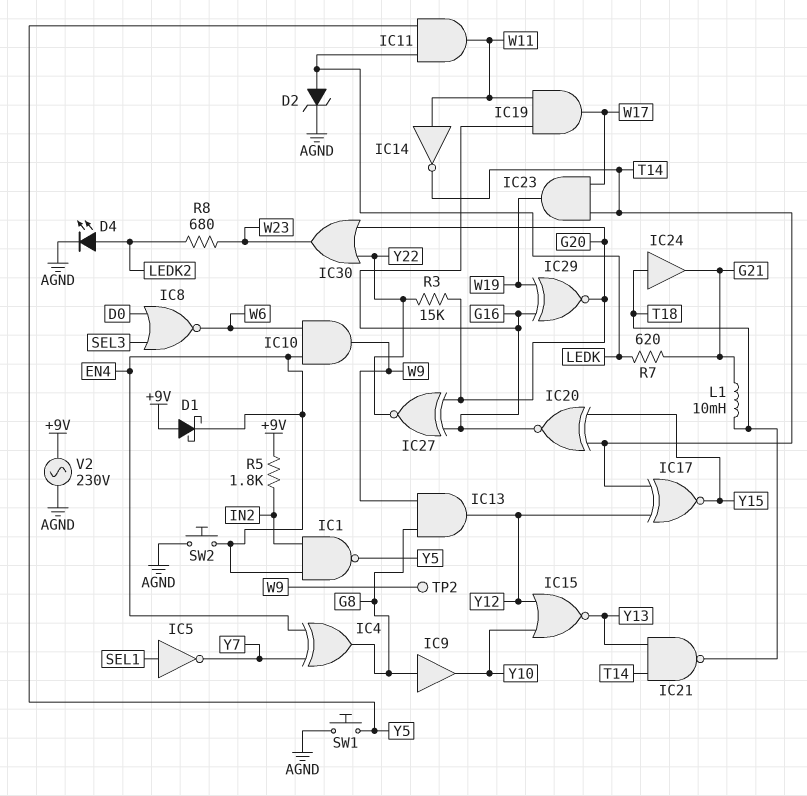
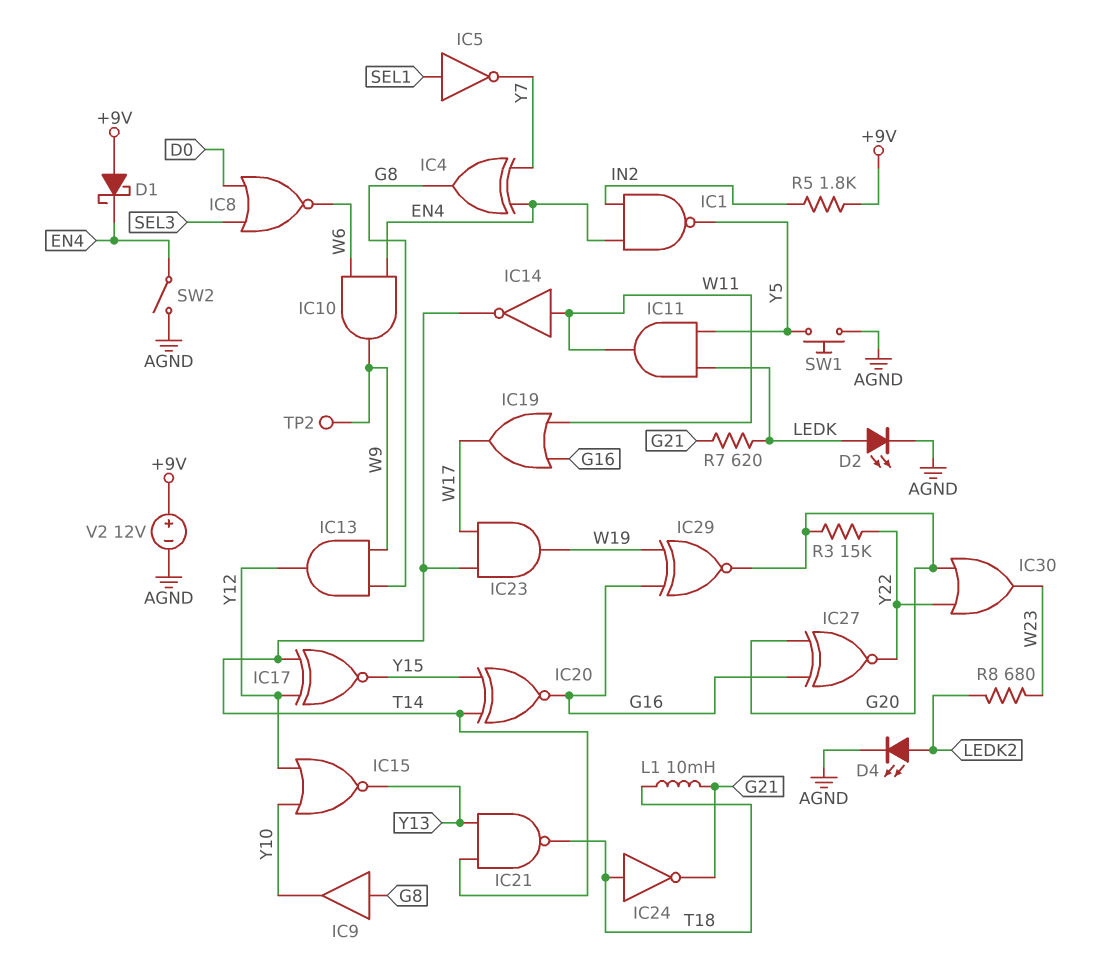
D2: zener (A LEDK, K AGND) -> LED (A LEDK, K AGND)
IC19: AND (in G16, in W11, out W17) -> OR (in G16, in W11, out W17)
IC24: buffer (in T18, out G21) -> NOT (in T18, out G21)
SW2: button (AGND, EN4) -> switch (AGND, EN4)
V2: AC 230V (+9V, AGND) -> 12V (plus +9V, minus AGND)

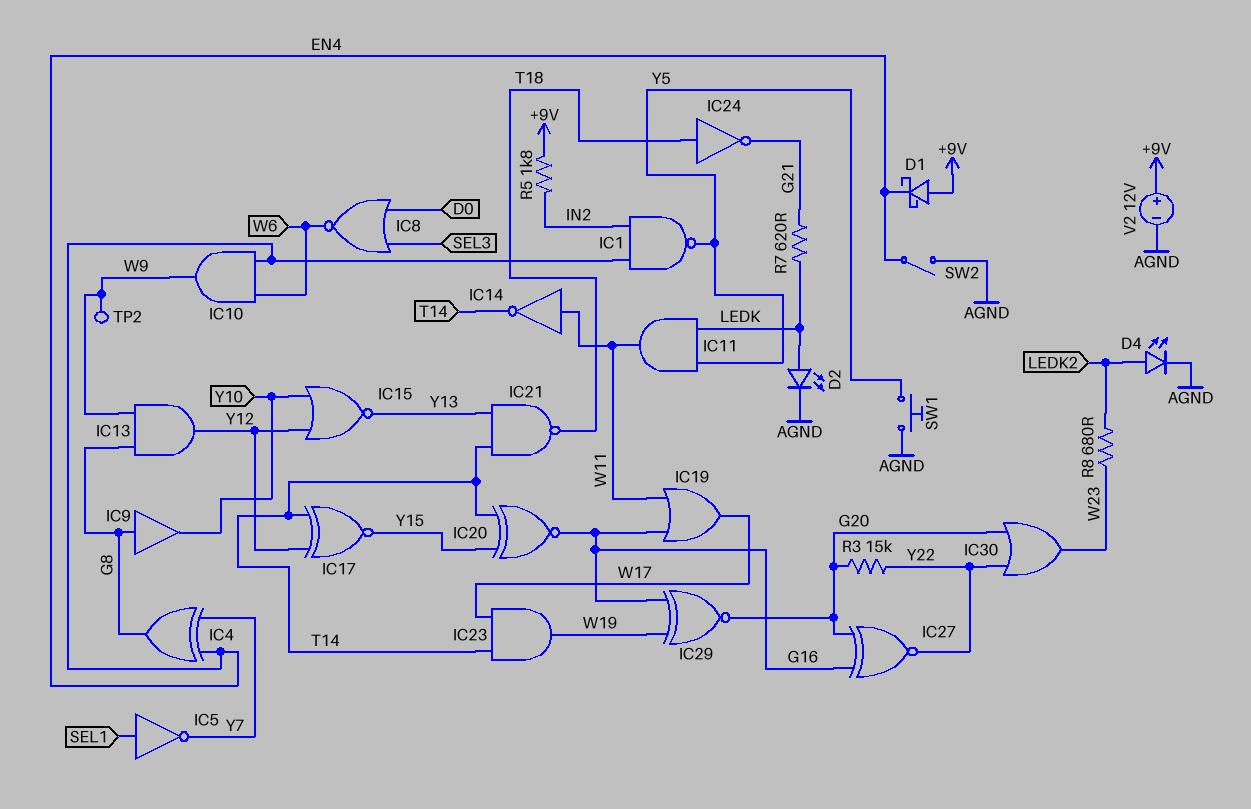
L1: 10mH (G21, T18) -> none

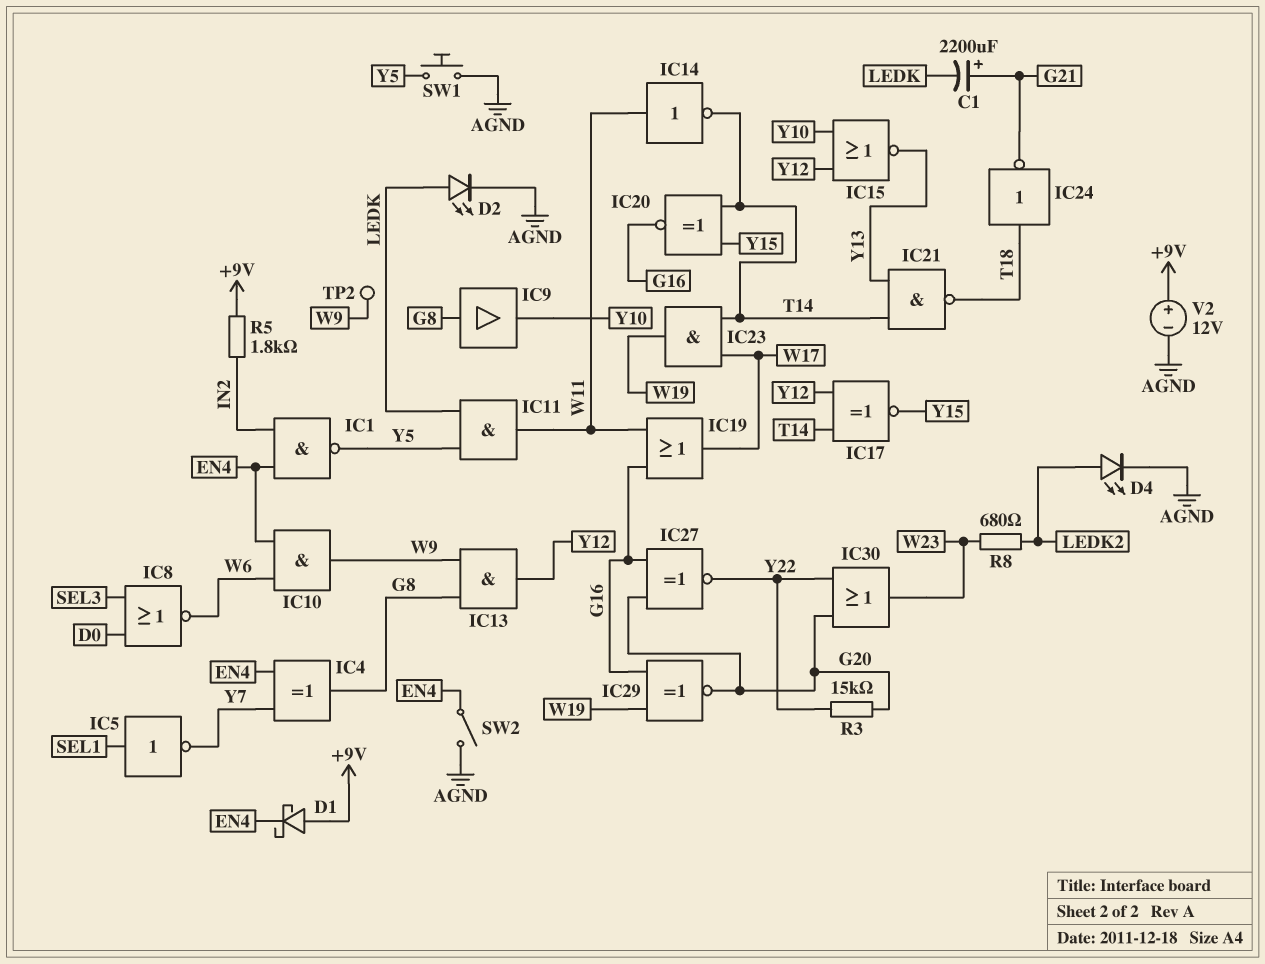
C1: none -> 2200uF (plus G21, minus LEDK)
R7: 620 (G21, LEDK) -> none

